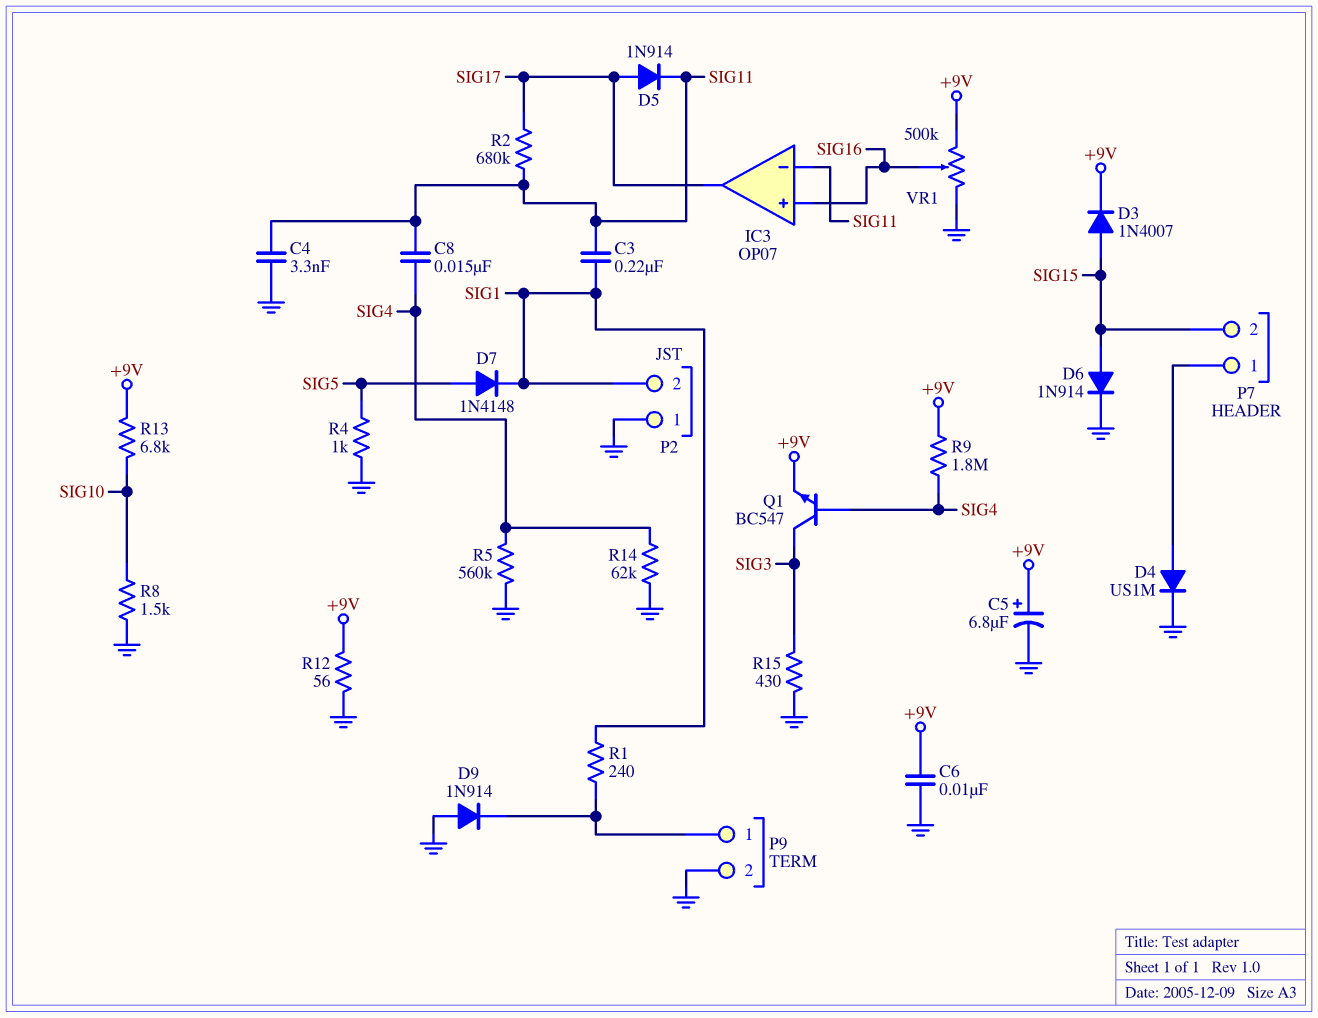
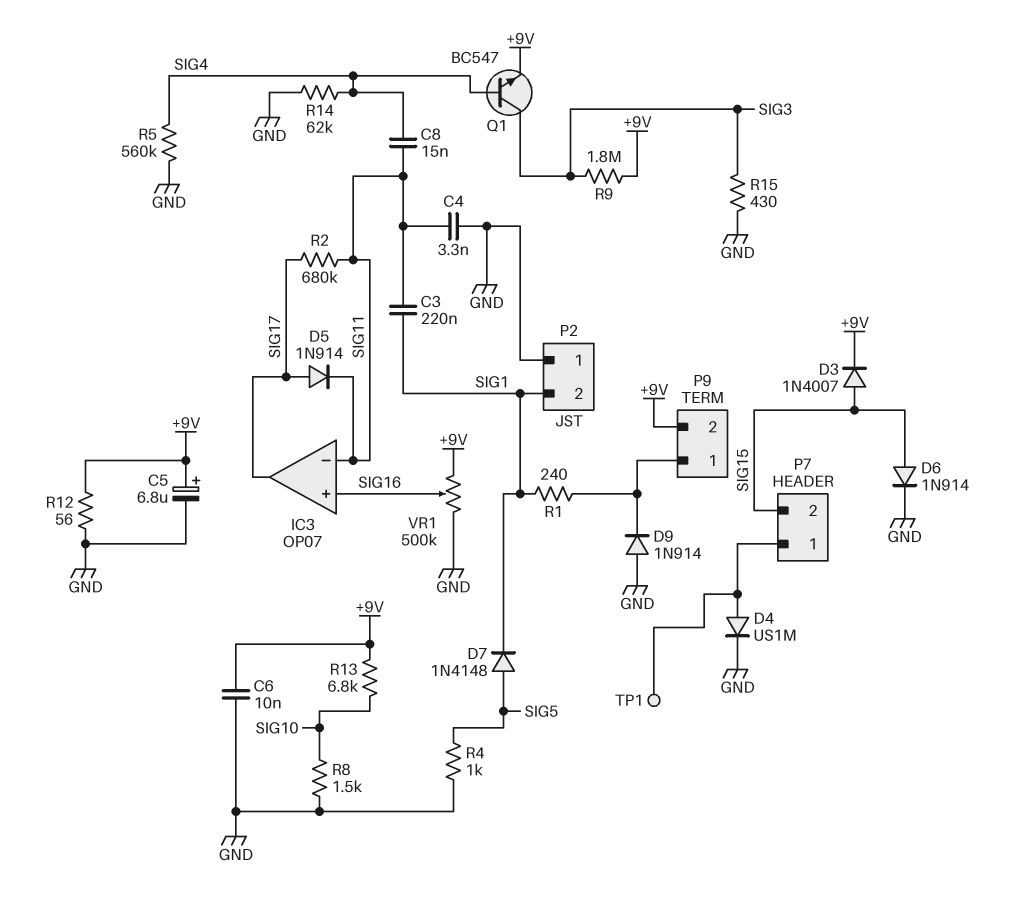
P9 pin 2: GND -> +9V
R9: 1.8M (+9V, SIG4) -> 1.8M (+9V, SIG3)
TP1: none -> test point (P7/1)

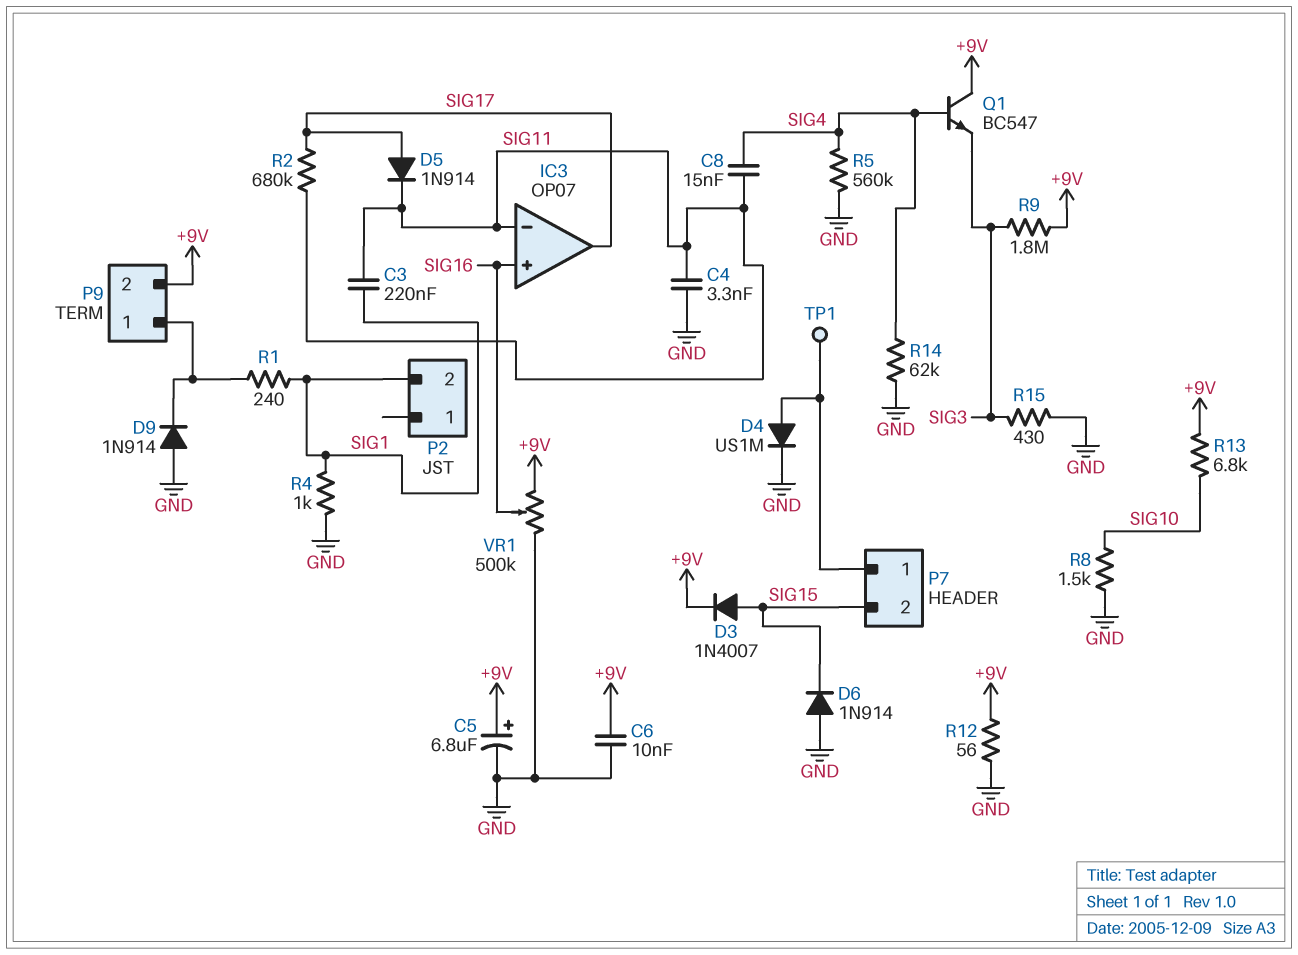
D6: diode 1N914 (A SIG15, K GND) -> diode 1N914 (A GND, K SIG15)
D7: diode 1N4148 (A SIG5, K SIG1) -> none
P2 pin 1: GND -> none
Q1: NPN BC547 (B SIG4, C SIG3, E +9V) -> NPN BC547 (B SIG4, C +9V, E SIG3)
R4: 1k (GND, SIG5) -> 1k (GND, SIG1)

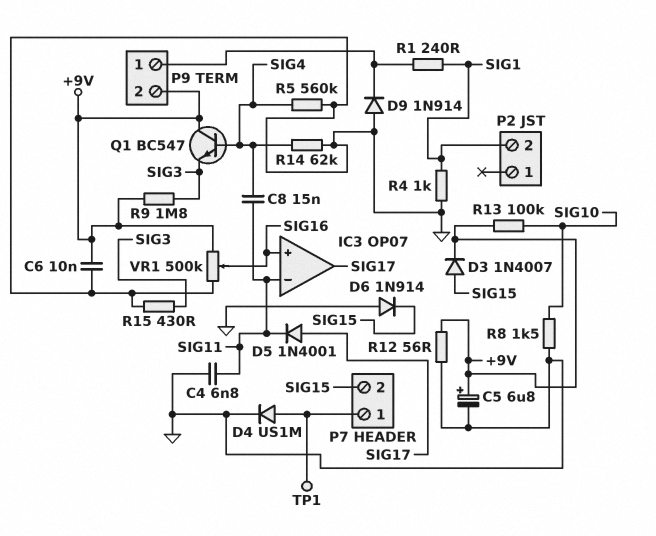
C3: 220nF (SIG1, SIG11) -> none
C4: 3.3nF (GND, SIG11) -> 6.8nF (GND, SIG11)
D5: diode 1N914 (A SIG17, K SIG11) -> diode 1N4001 (A SIG17, K SIG11)
R2: 680k (SIG11, SIG17) -> none
R13: 6.8k (+9V, SIG10) -> 100k (+9V, SIG10)

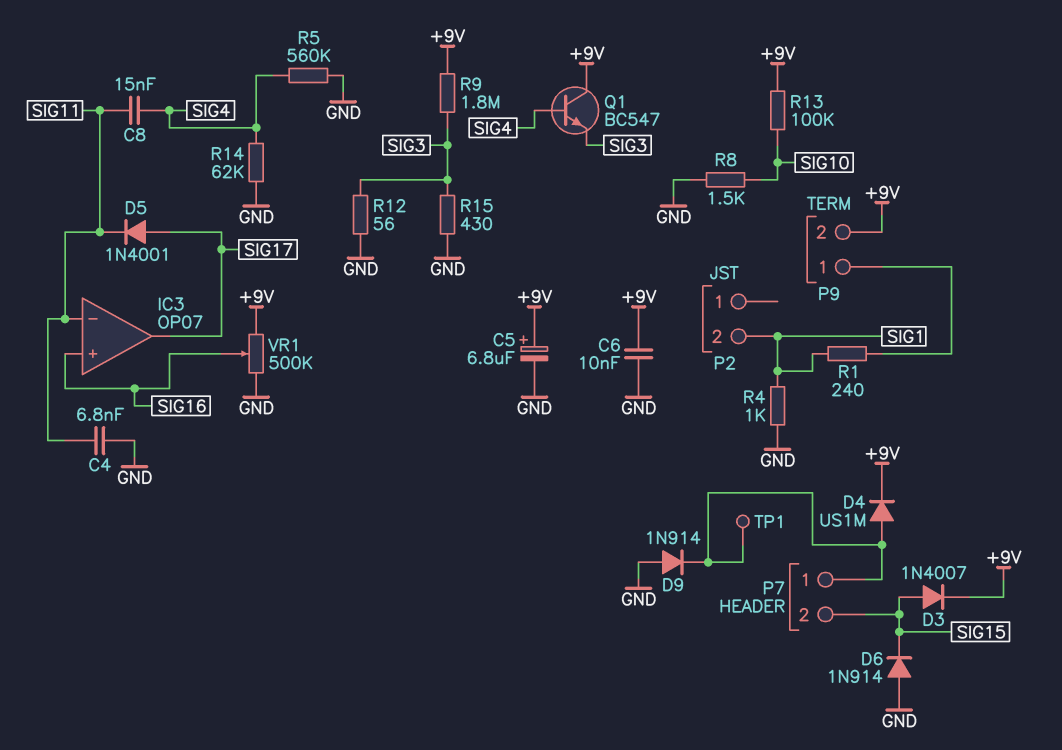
D4: diode US1M (A P7/1, K GND) -> diode US1M (A P7/1, K +9V)
D9: diode 1N914 (A GND, K P9/1) -> diode 1N914 (A GND, K P7/1)
R12: 56 (+9V, GND) -> 56 (GND, SIG3)

